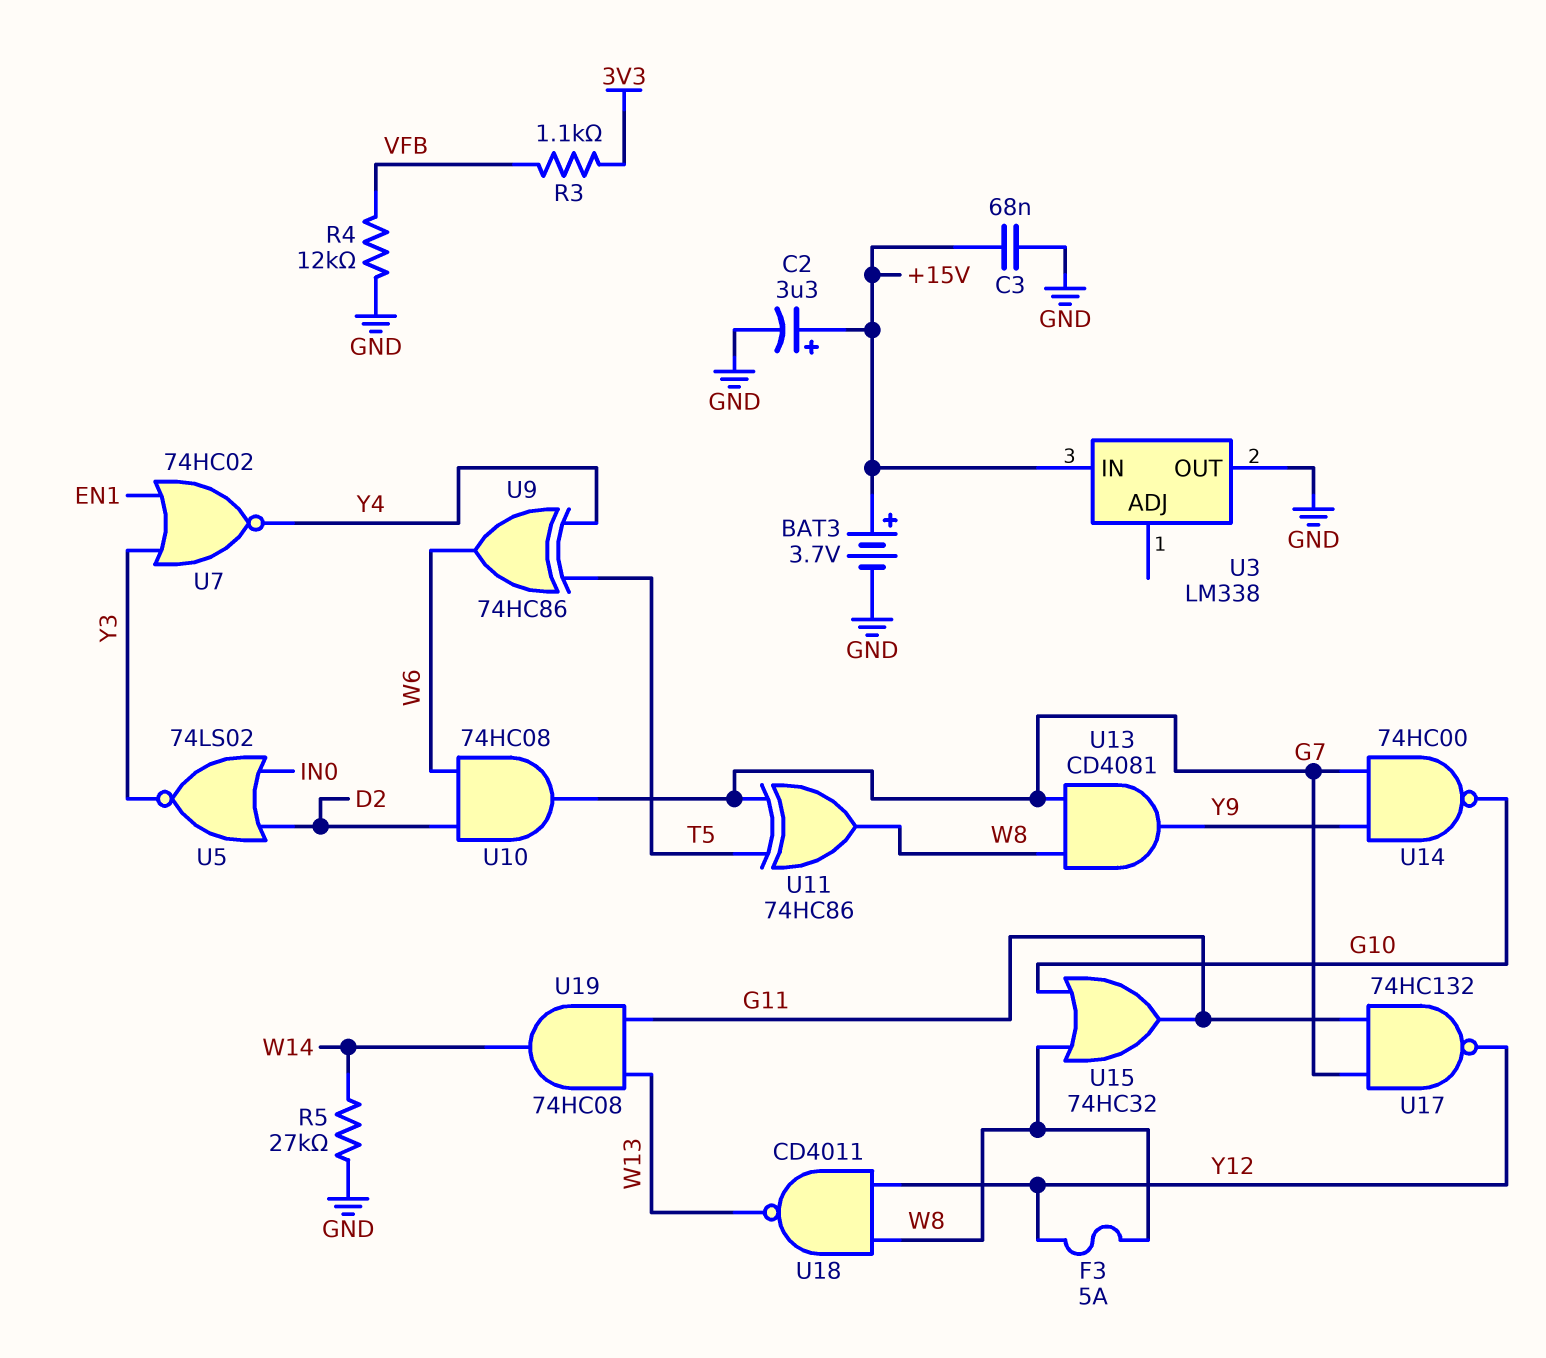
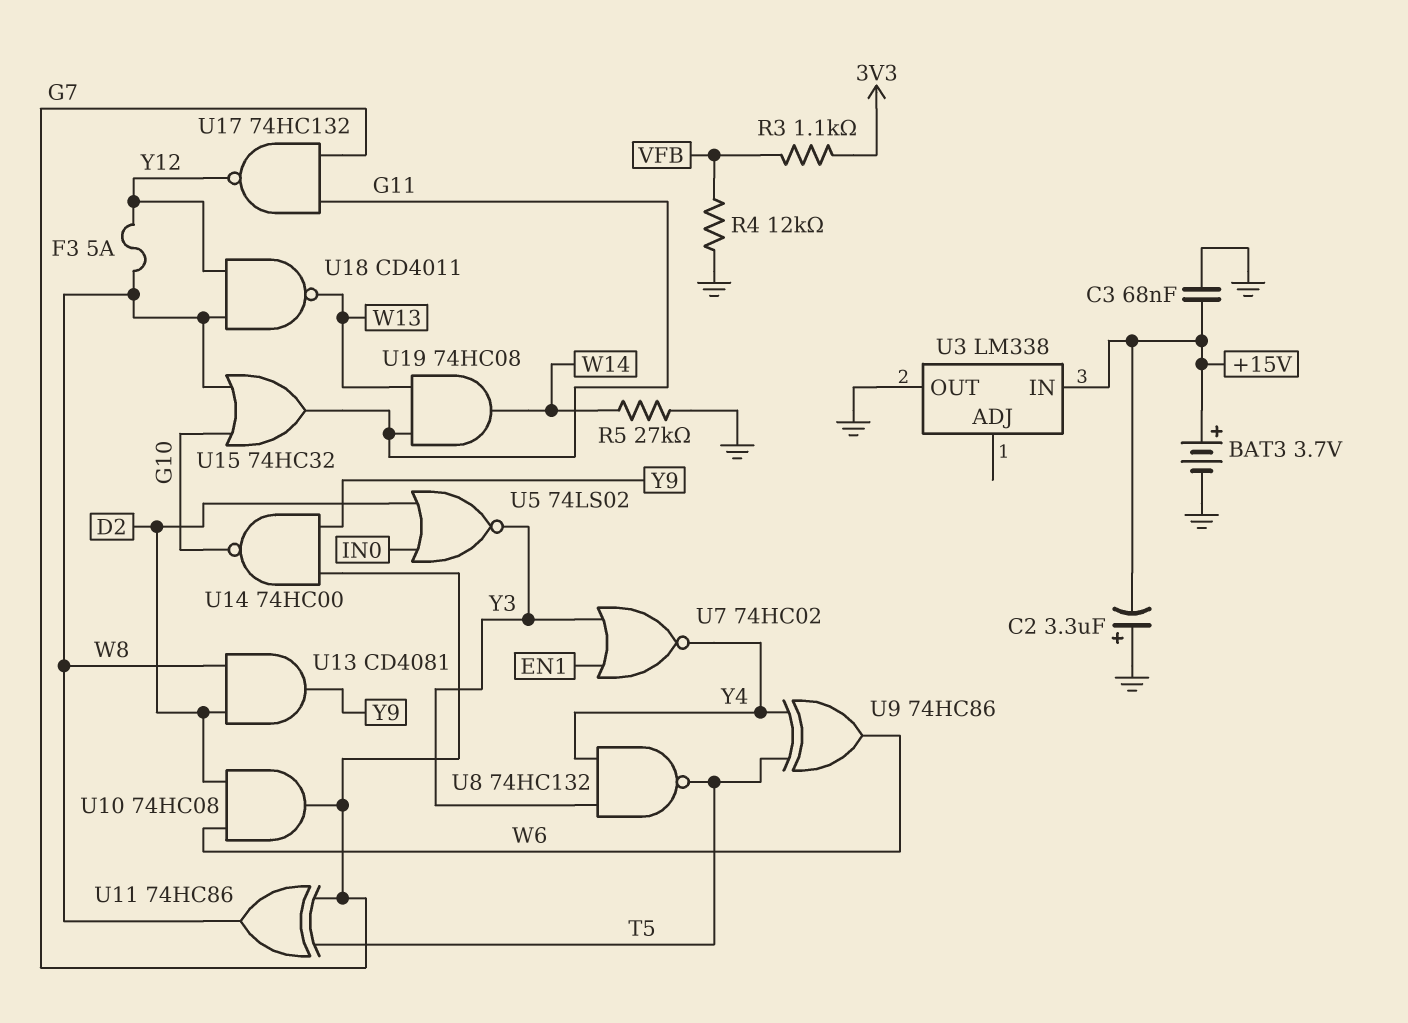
C2: 3.3uF (plus +15V, minus GND) -> 3.3uF (plus GND, minus +15V)
U8: none -> NAND 74HC132 (in Y3, in Y4, out T5)
U13: AND CD4081 (in G7, in W8, out Y9) -> AND CD4081 (in D2, in W8, out Y9)

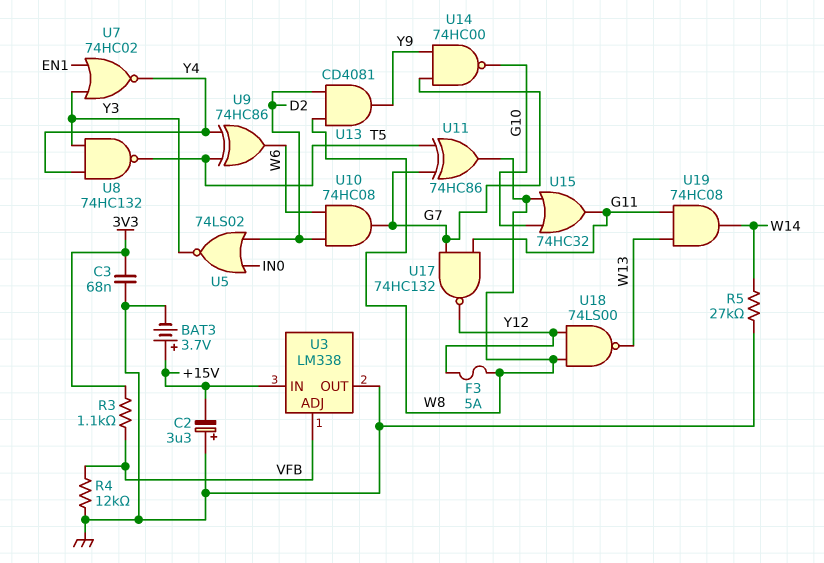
C3: 68nF (+15V, GND) -> 68nF (3V3, GND)
U3 pin ADJ: none -> VFB
U18: NAND CD4011 (in W8, in Y12, out W13) -> NAND 74LS00 (in W8, in Y12, out W13)

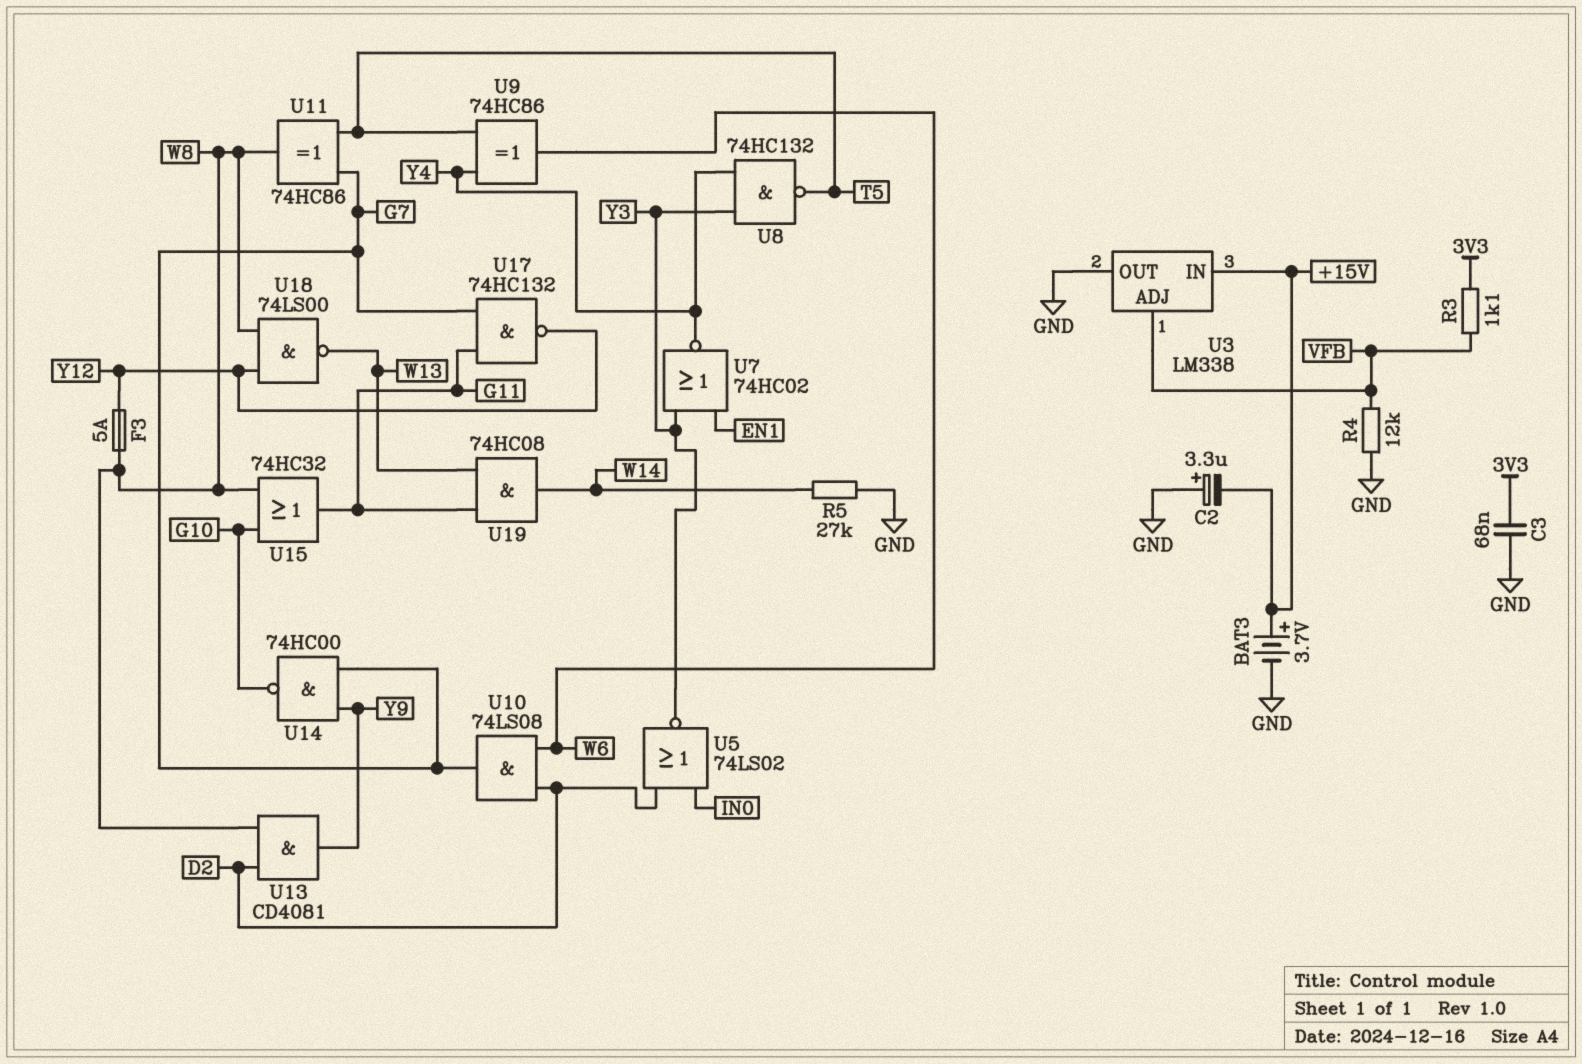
U10: AND 74HC08 (in D2, in W6, out G7) -> AND 74LS08 (in D2, in W6, out G7)

